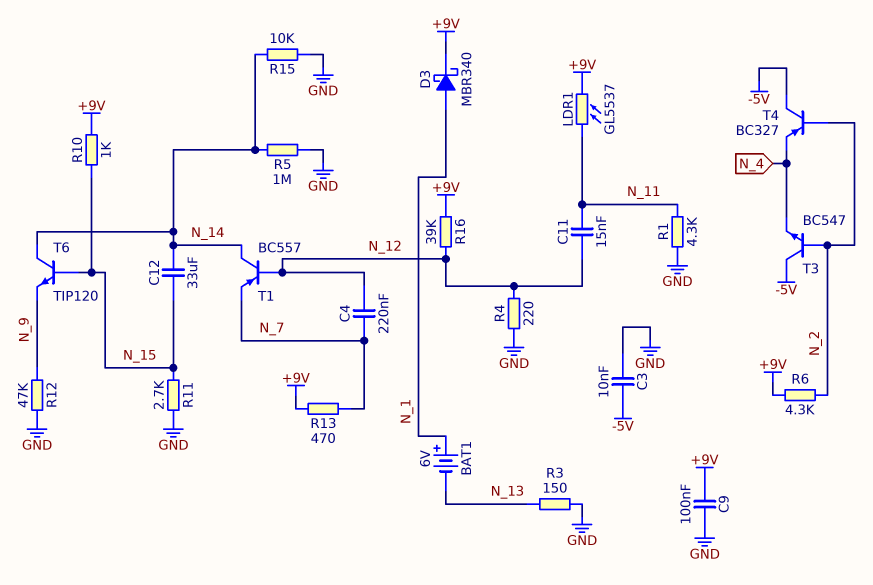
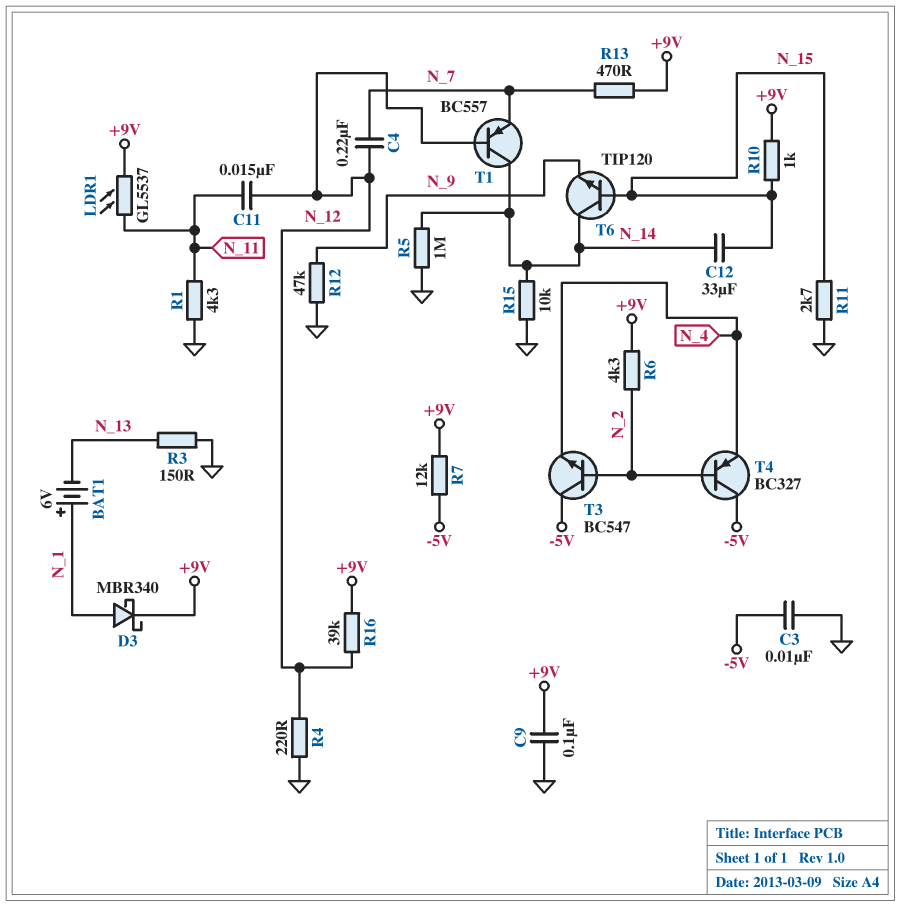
R7: none -> 12k (+9V, -5V)

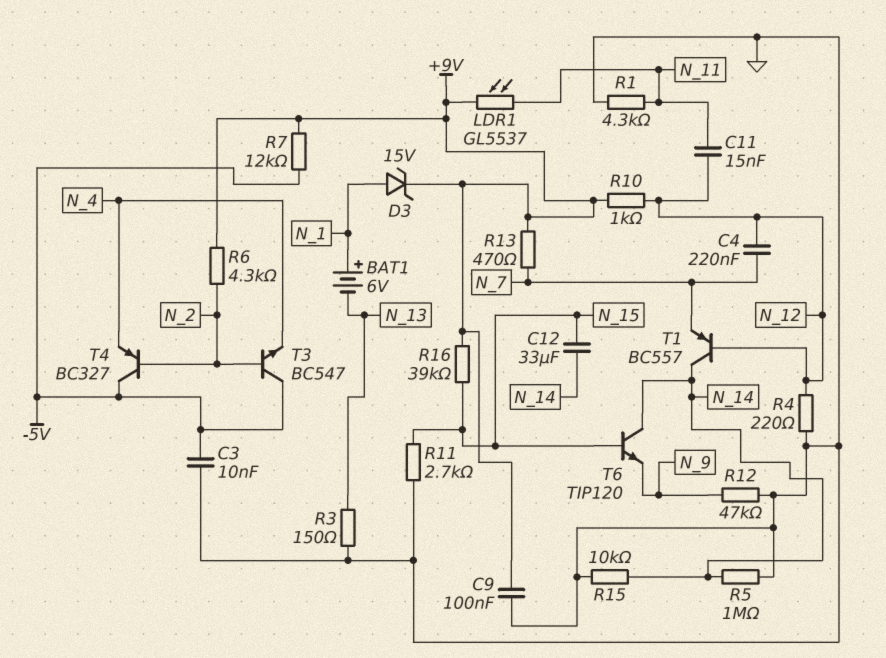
D3: schottky MBR340 (A N_1, K +9V) -> zener 15V (A N_1, K +9V)
R10: 1k (+9V, N_15) -> 1k (+9V, N_12)
R16: 39k (+9V, N_12) -> 39k (+9V, N_15)

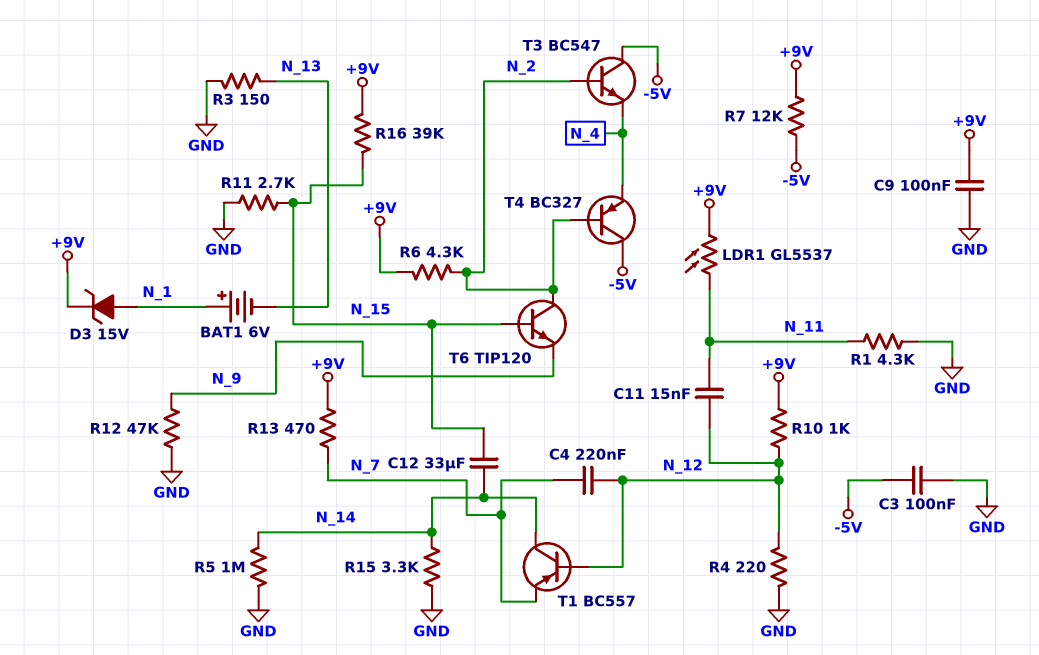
C3: 10nF (-5V, GND) -> 100nF (-5V, GND)
R15: 10k (GND, N_14) -> 3.3k (GND, N_14)
T6: NPN TIP120 (B N_15, C N_14, E N_9) -> NPN TIP120 (B N_15, C N_2, E N_9)

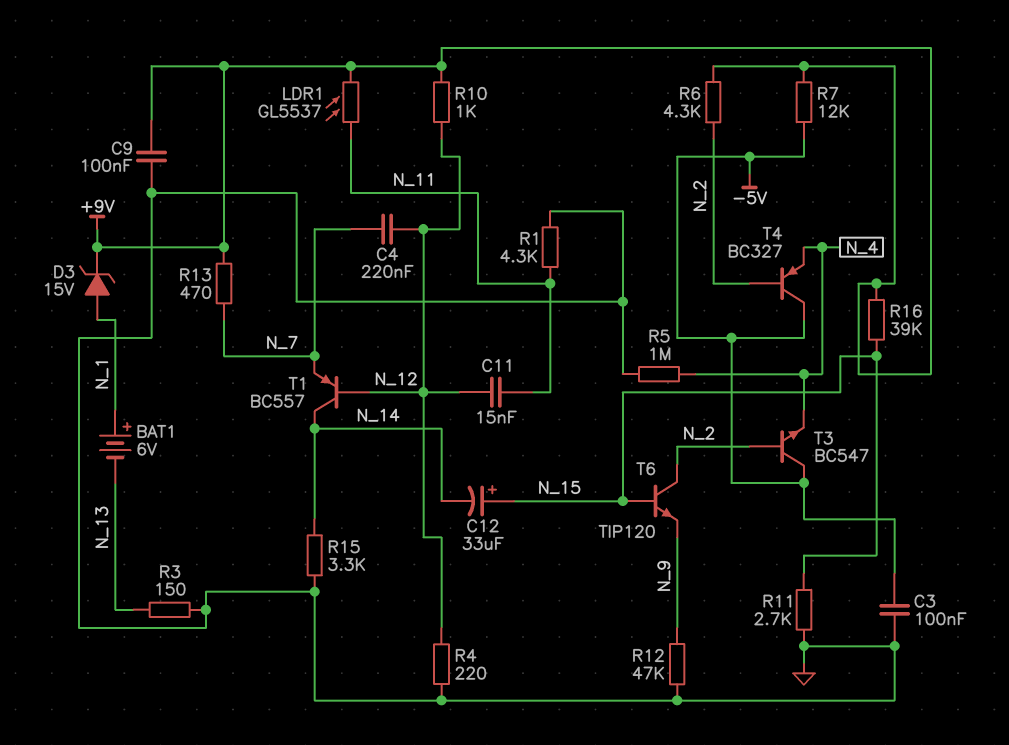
C12: 33uF (N_14, N_15) -> 33uF (plus N_15, minus N_14)
R5: 1M (GND, N_14) -> 1M (GND, N_4)

